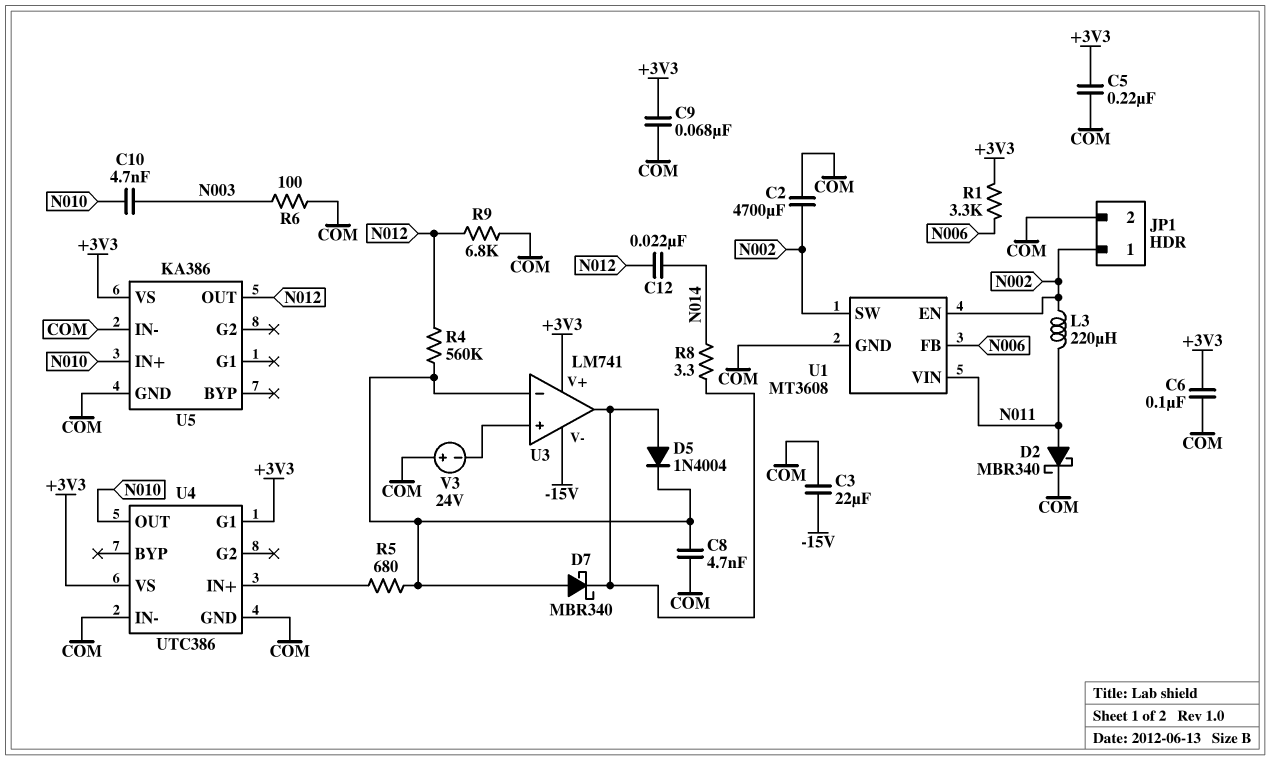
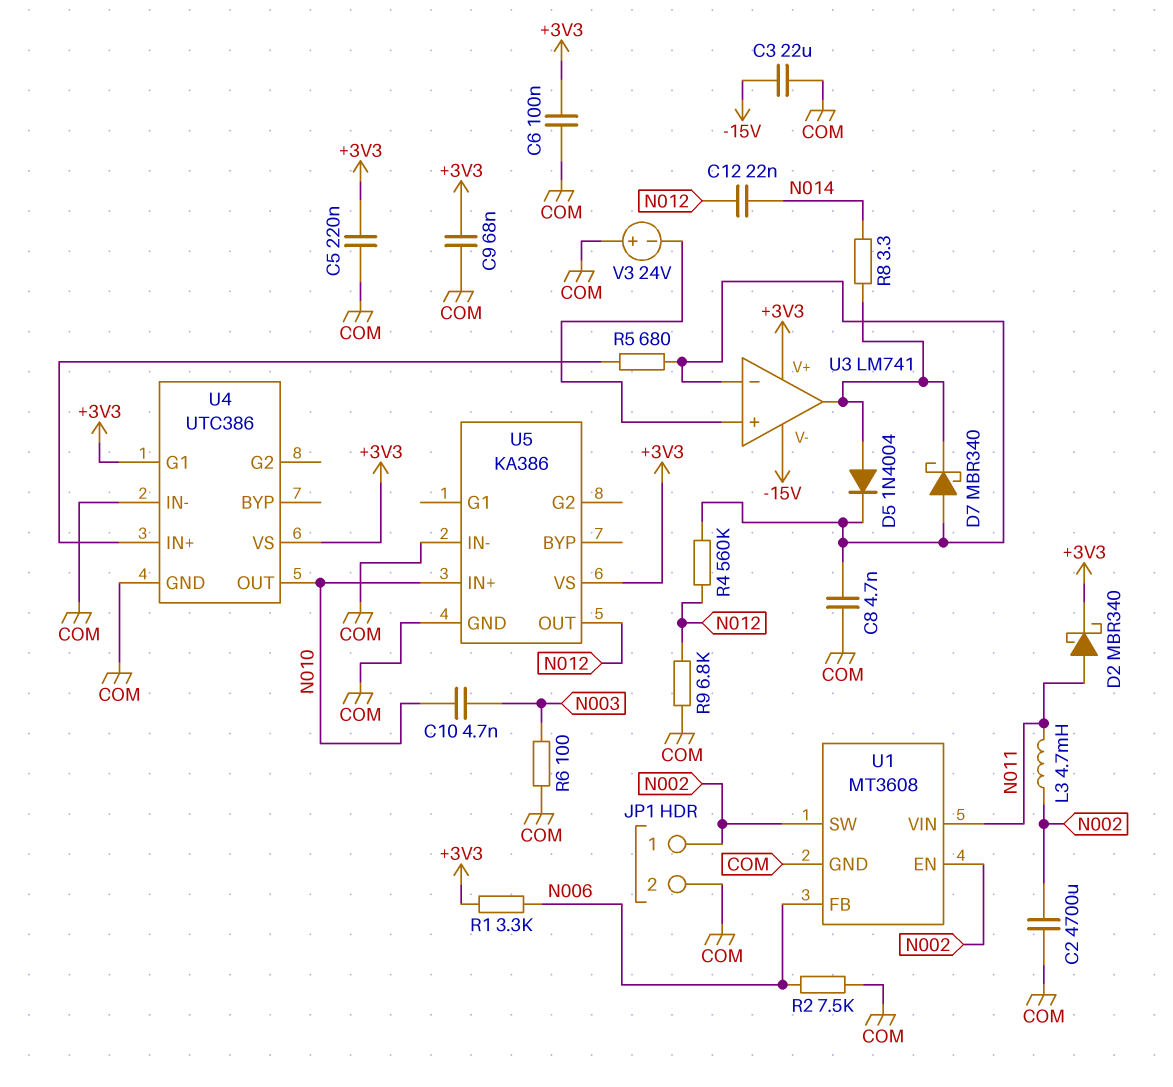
D2: schottky MBR340 (A N011, K COM) -> schottky MBR340 (A N011, K +3V3)
L3: 220uH (N002, N011) -> 4.7mH (N002, N011)
R2: none -> 7.5k (COM, N006)

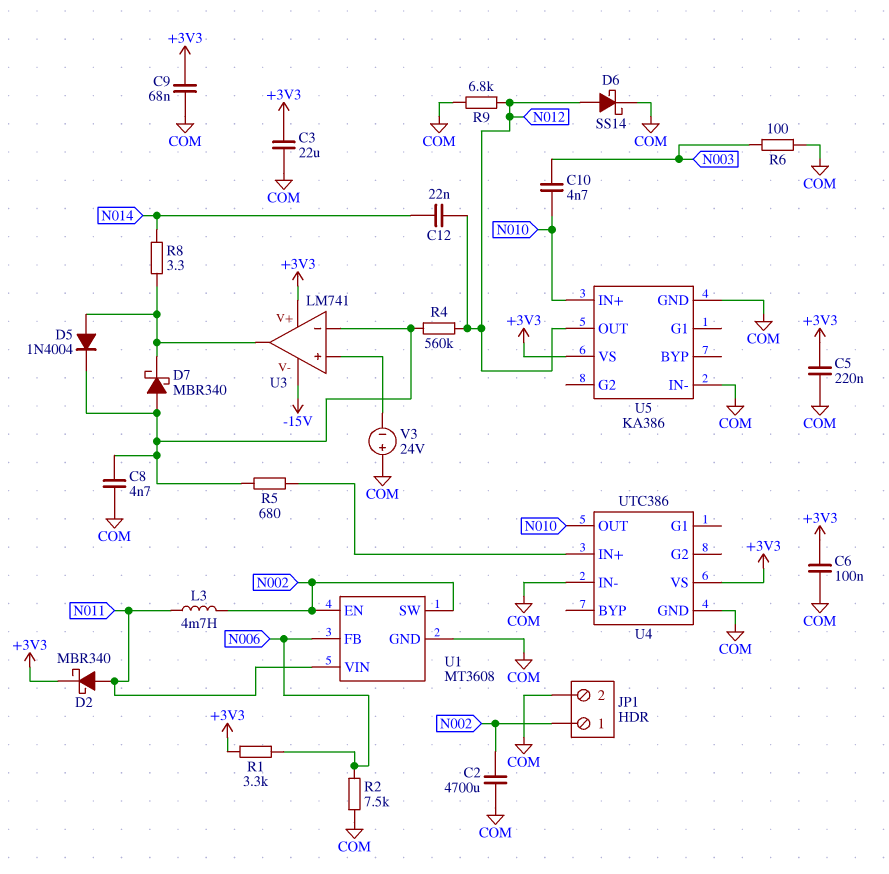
C3: 22uF (-15V, COM) -> 22uF (+3V3, COM)
D6: none -> schottky SS14 (A N012, K COM)
U4 pin G1: +3V3 -> none

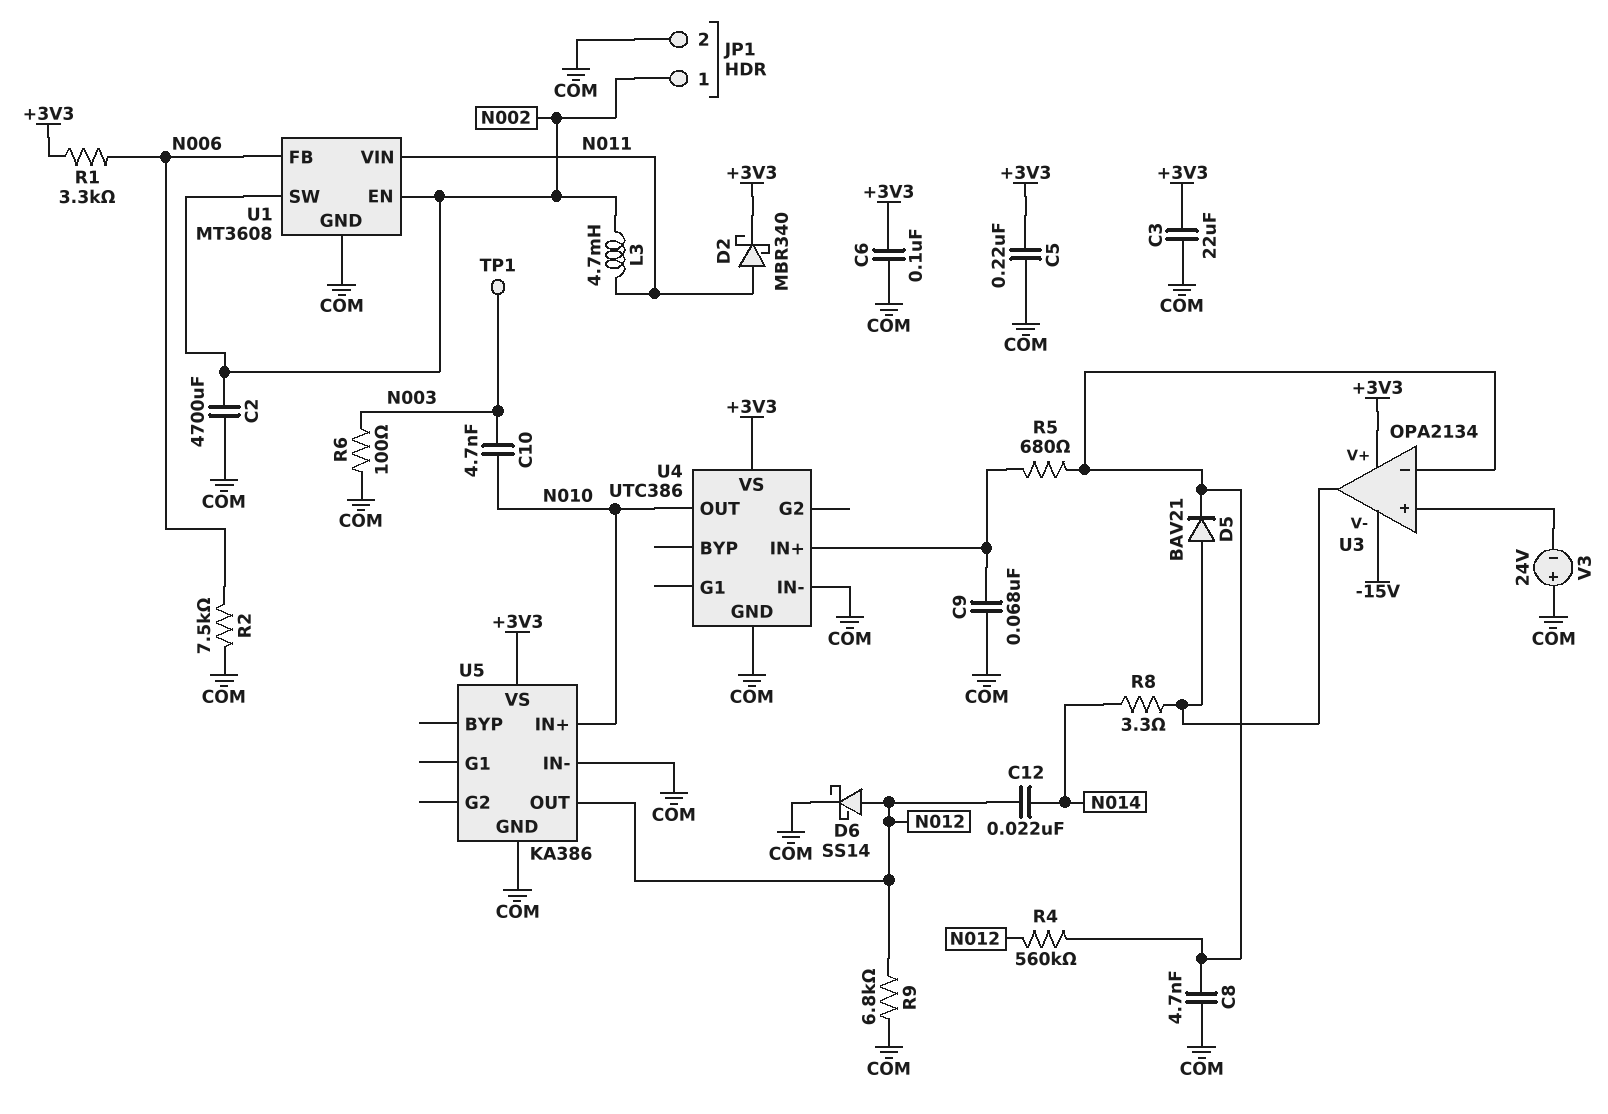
C9: 68nF (+3V3, COM) -> 68nF (COM, U4/IN+)
D5: diode 1N4004 (A U3/out, K U3/in-) -> diode BAV21 (A U3/out, K U3/in-)
D7: schottky MBR340 (A U3/in-, K U3/out) -> none
TP1: none -> test point (N003)
U3: LM741 -> OPA2134

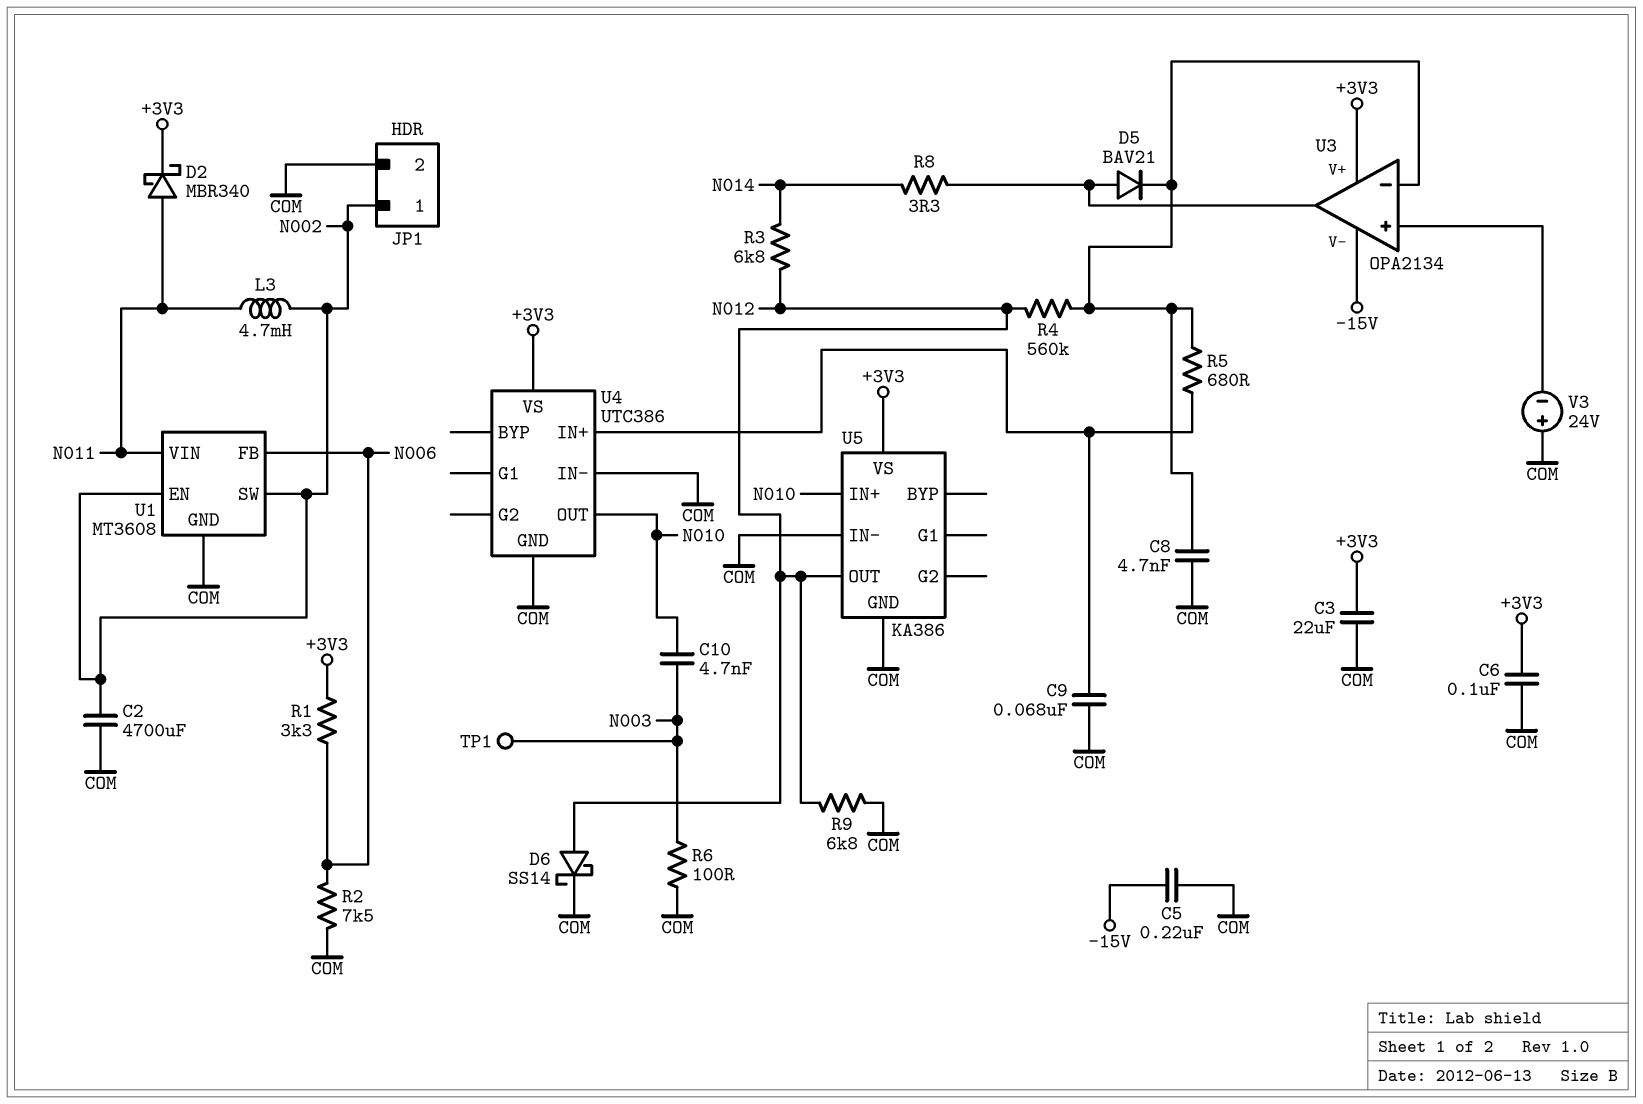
C5: 220nF (+3V3, COM) -> 220nF (-15V, COM)
C12: 22nF (N012, N014) -> none
R3: none -> 6.8k (N012, N014)

